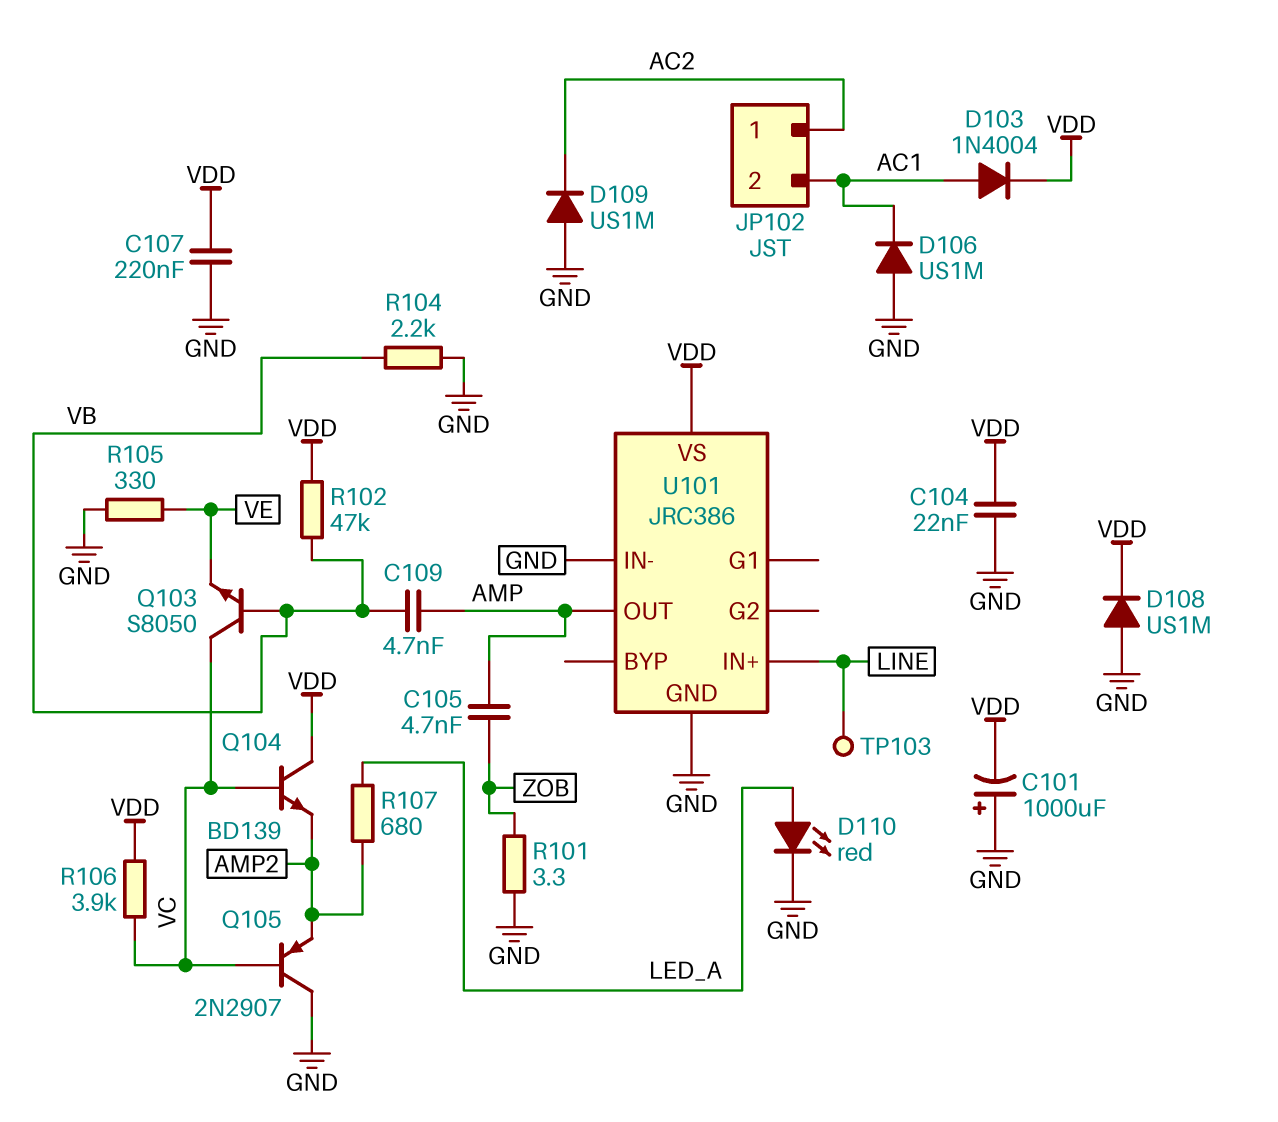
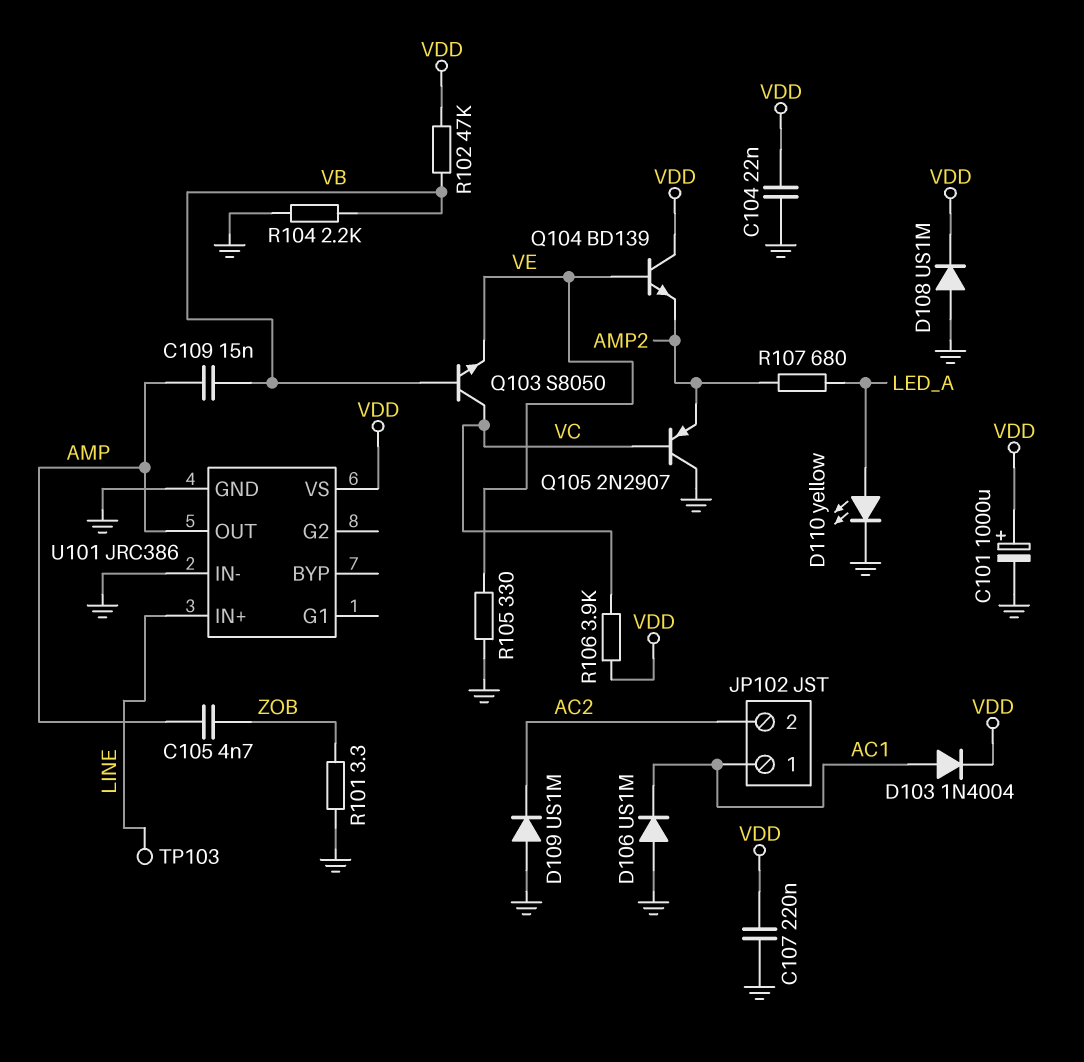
C101: 1000uF (plus GND, minus VDD) -> 1000uF (plus VDD, minus GND)
C109: 4.7nF (AMP, VB) -> 15nF (AMP, VB)
D110: LED red (A LED_A, K GND) -> LED yellow (A LED_A, K GND)
JP102 pin 1: AC2 -> AC1
JP102 pin 2: AC1 -> AC2
Q104: NPN BD139 (B VC, C VDD, E AMP2) -> NPN BD139 (B VE, C VDD, E AMP2)

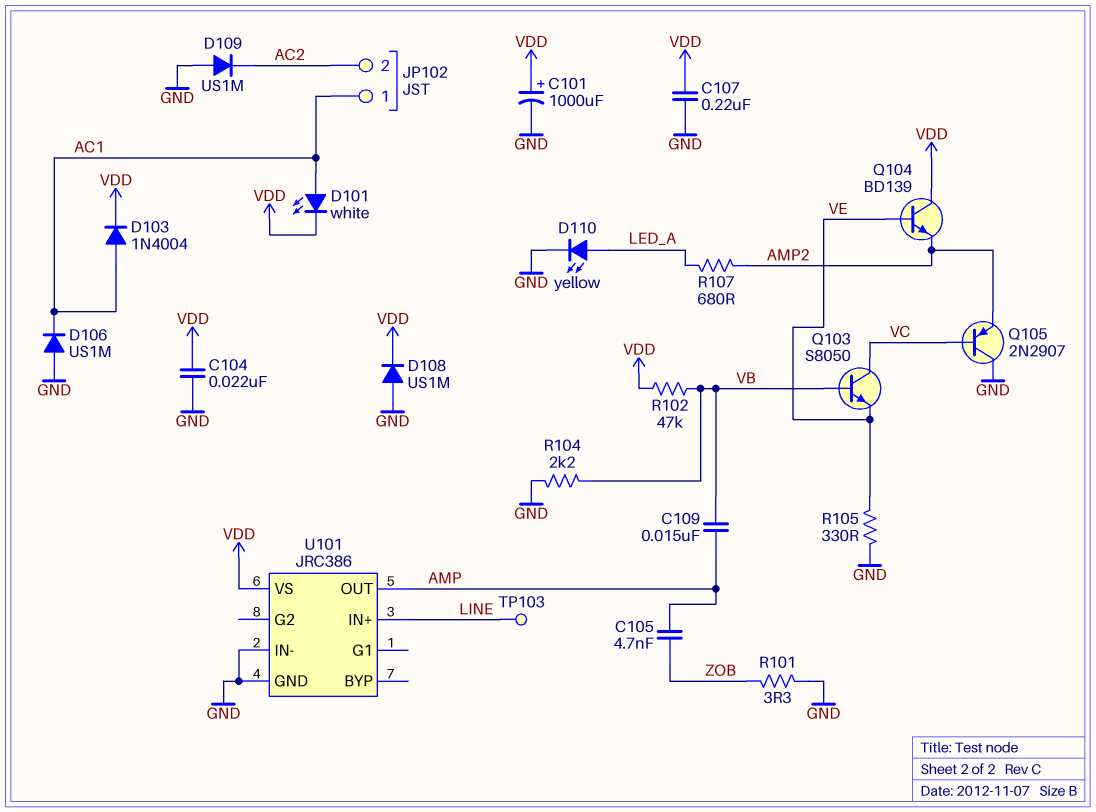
D101: none -> LED white (A AC1, K VDD)
R106: 3.9k (VC, VDD) -> none

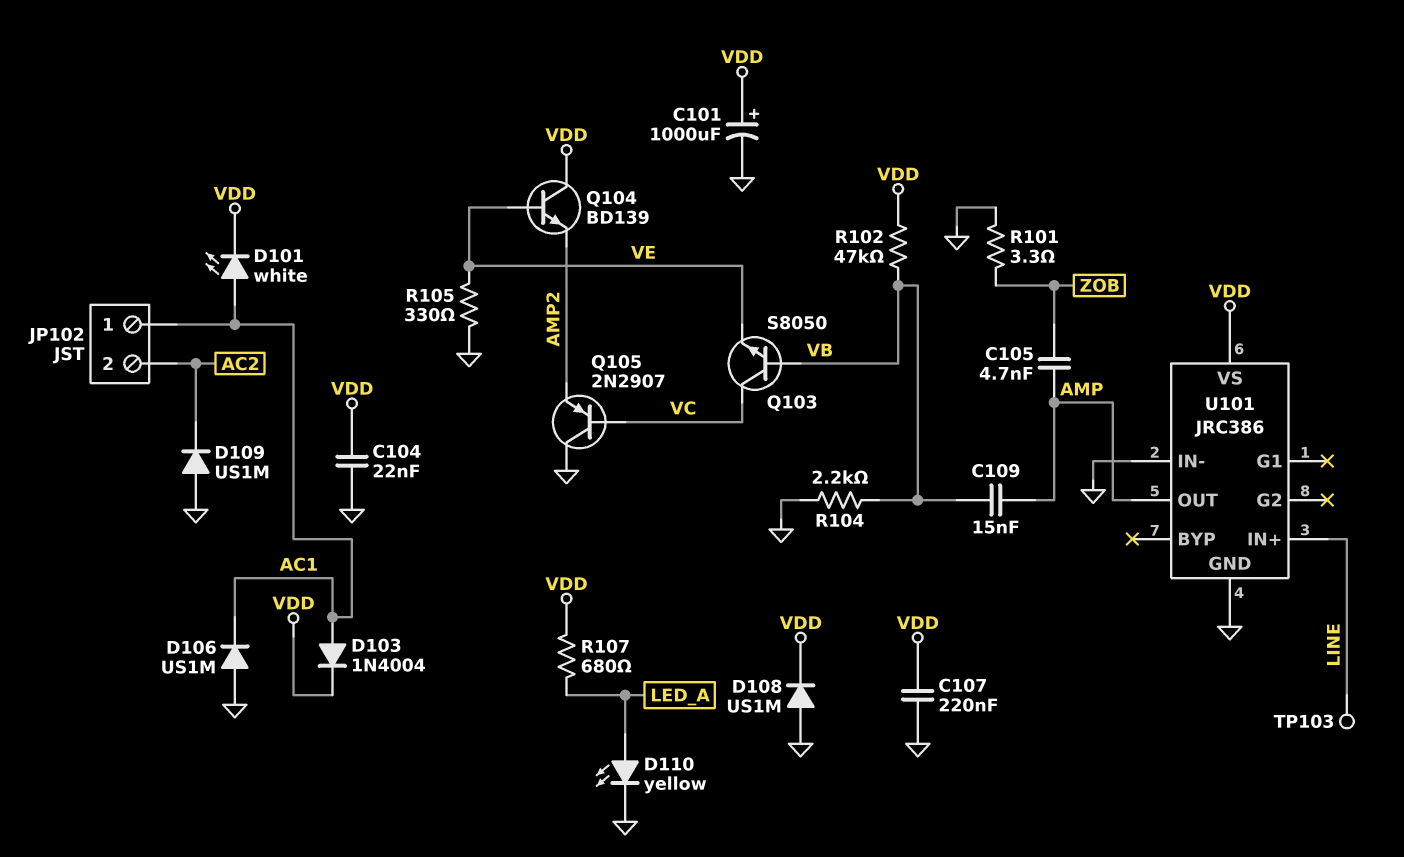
R107: 680 (AMP2, LED_A) -> 680 (LED_A, VDD)

